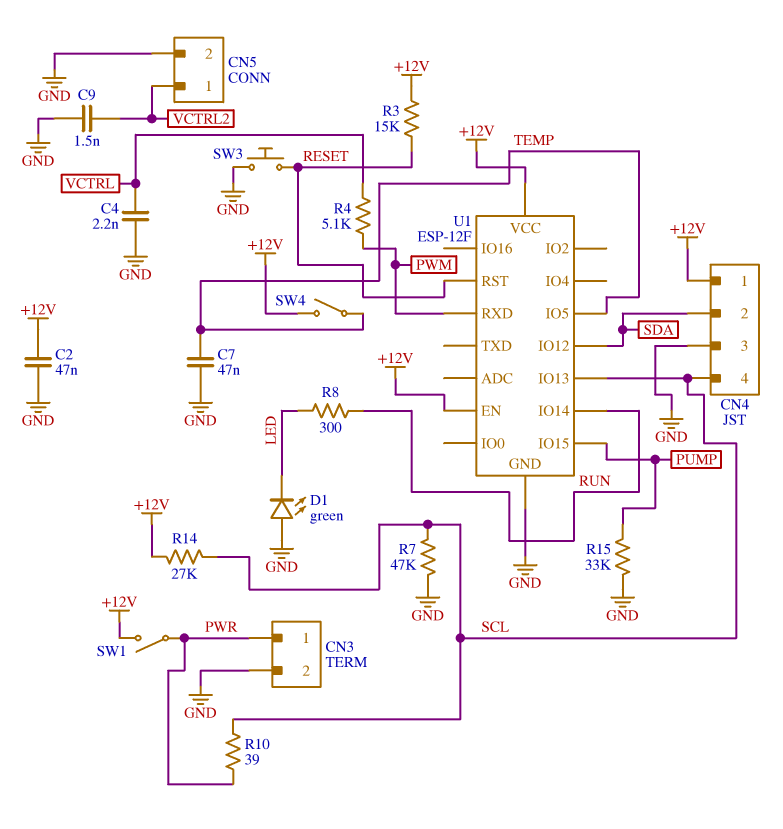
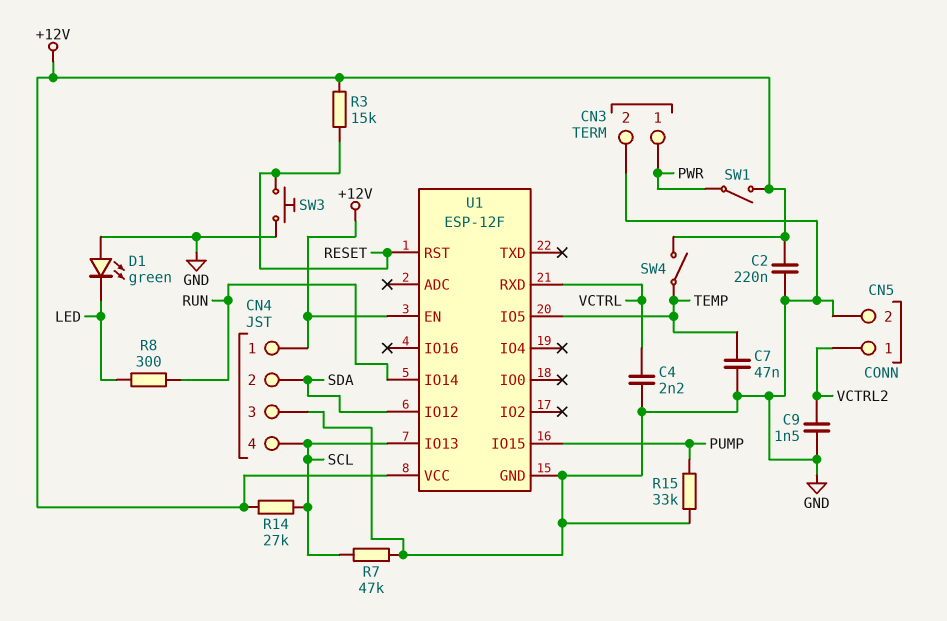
C2: 47nF (+12V, GND) -> 220nF (+12V, GND)
R4: 5.1k (PWM, VCTRL) -> none
R10: 39 (PWR, SCL) -> none
U1 pin RXD: PWM -> VCTRL

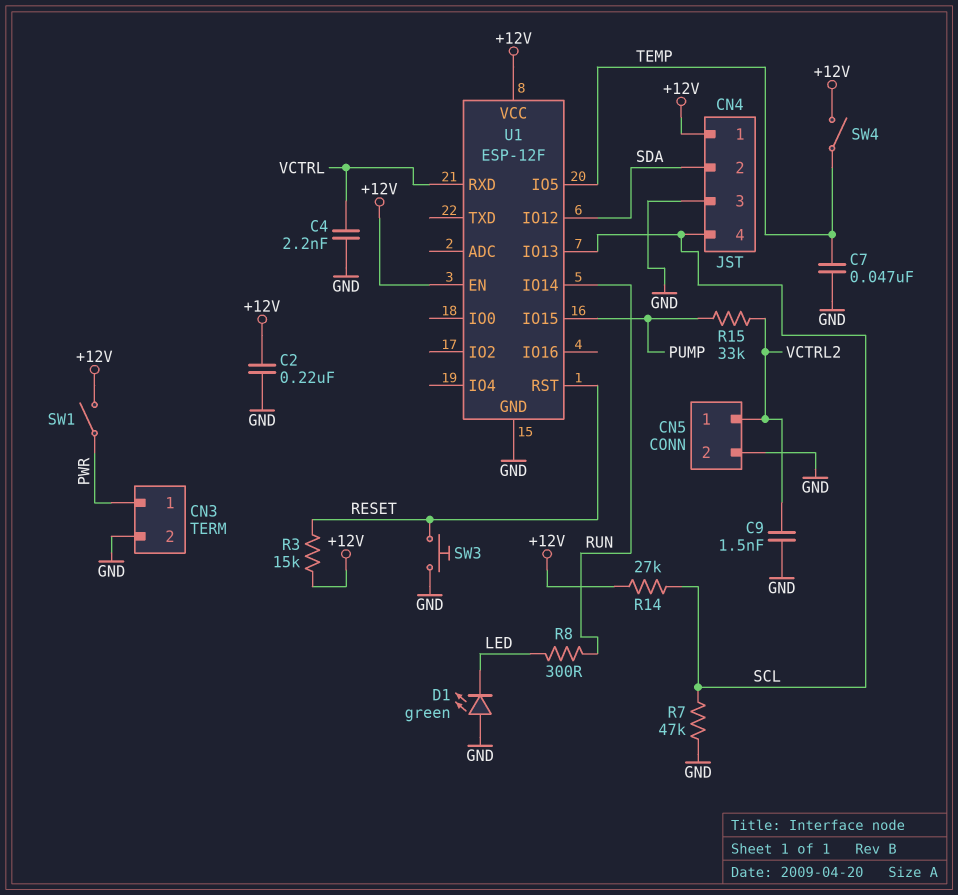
R15: 33k (GND, PUMP) -> 33k (PUMP, VCTRL2)

